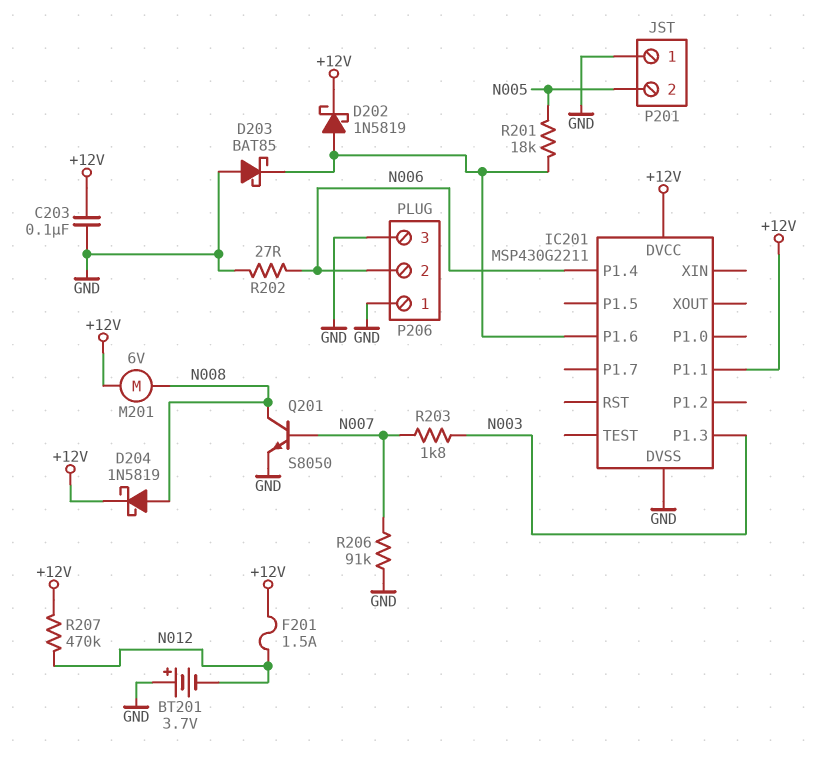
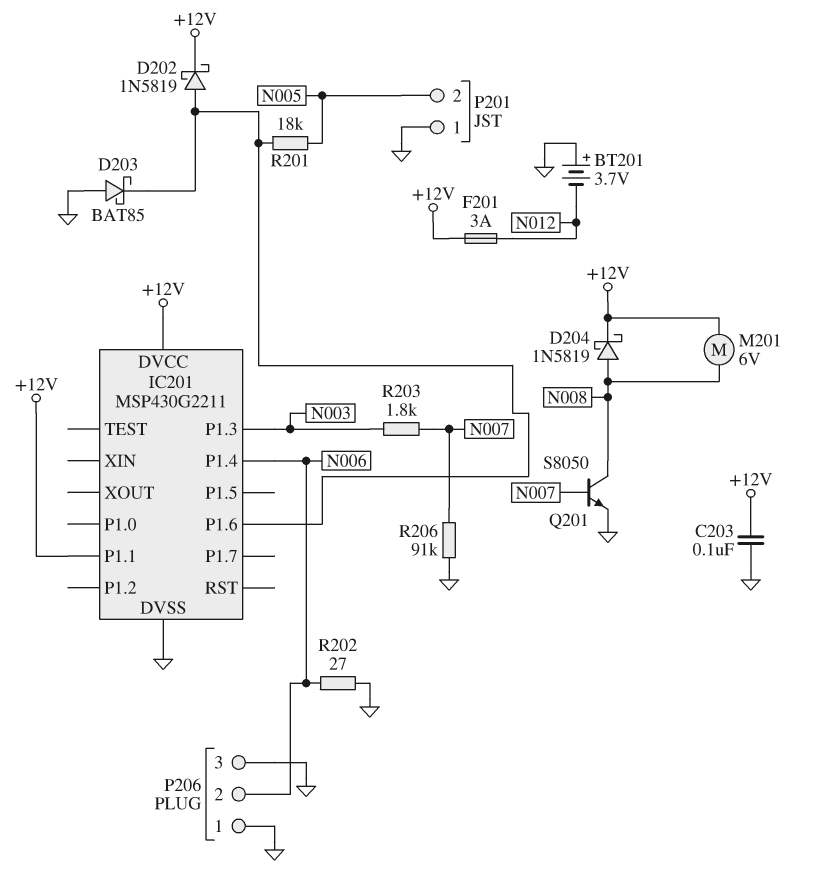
F201: 1.5A (+12V, N012) -> 3A (+12V, N012)
R207: 470k (+12V, N012) -> none

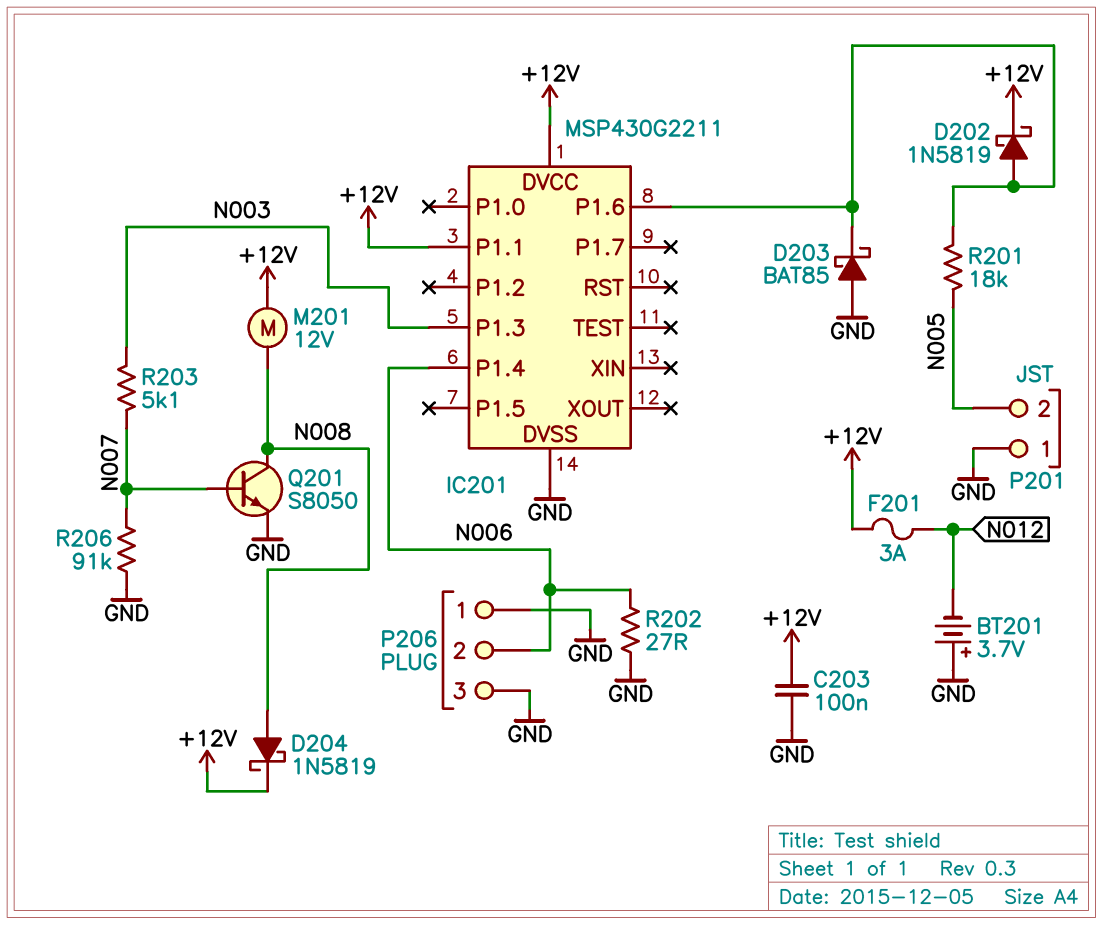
M201: motor 6V (+12V, N008) -> motor 12V (+12V, N008)
R203: 1.8k (N003, N007) -> 5.1k (N003, N007)

